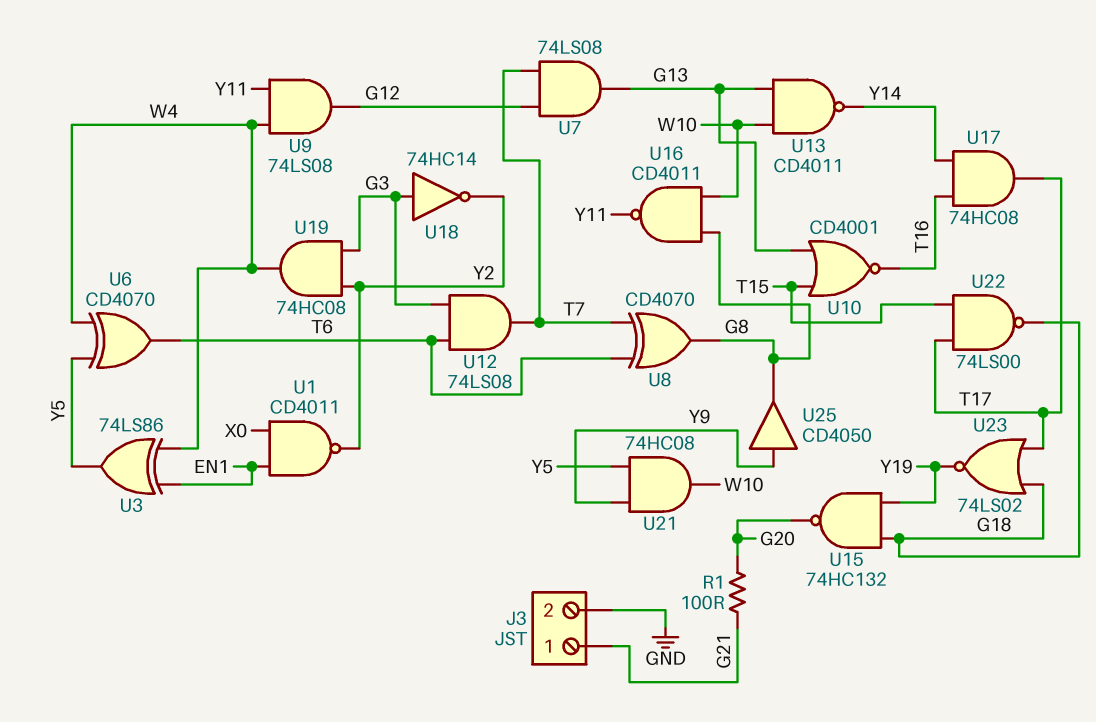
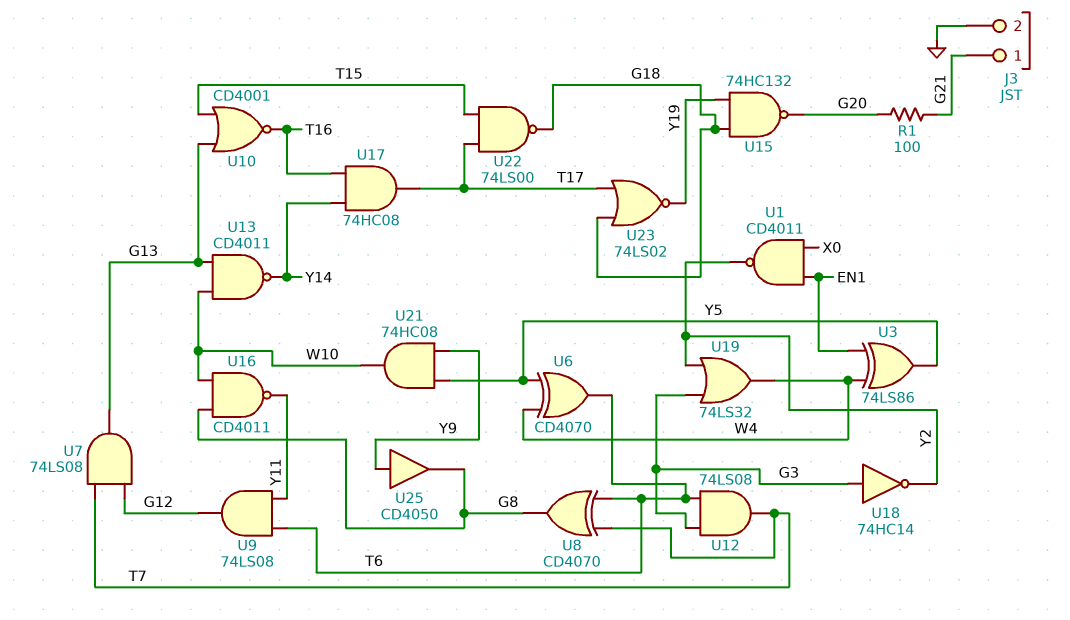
U9: AND 74LS08 (in W4, in Y11, out G12) -> AND 74LS08 (in T6, in Y11, out G12)
U19: AND 74HC08 (in G3, in Y2, out W4) -> OR 74LS32 (in G3, in Y2, out W4)

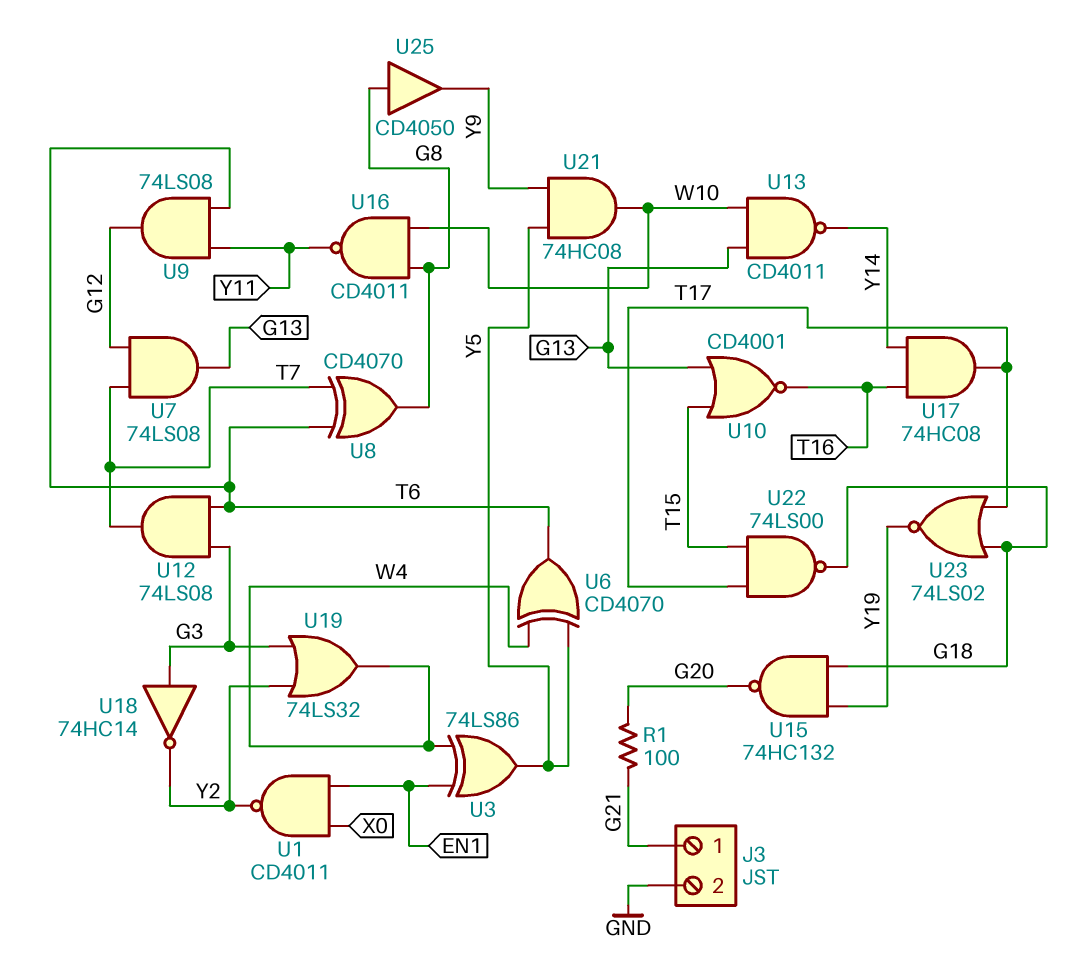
U25: buffer CD4050 (in Y9, out G8) -> buffer CD4050 (in G8, out Y9)

